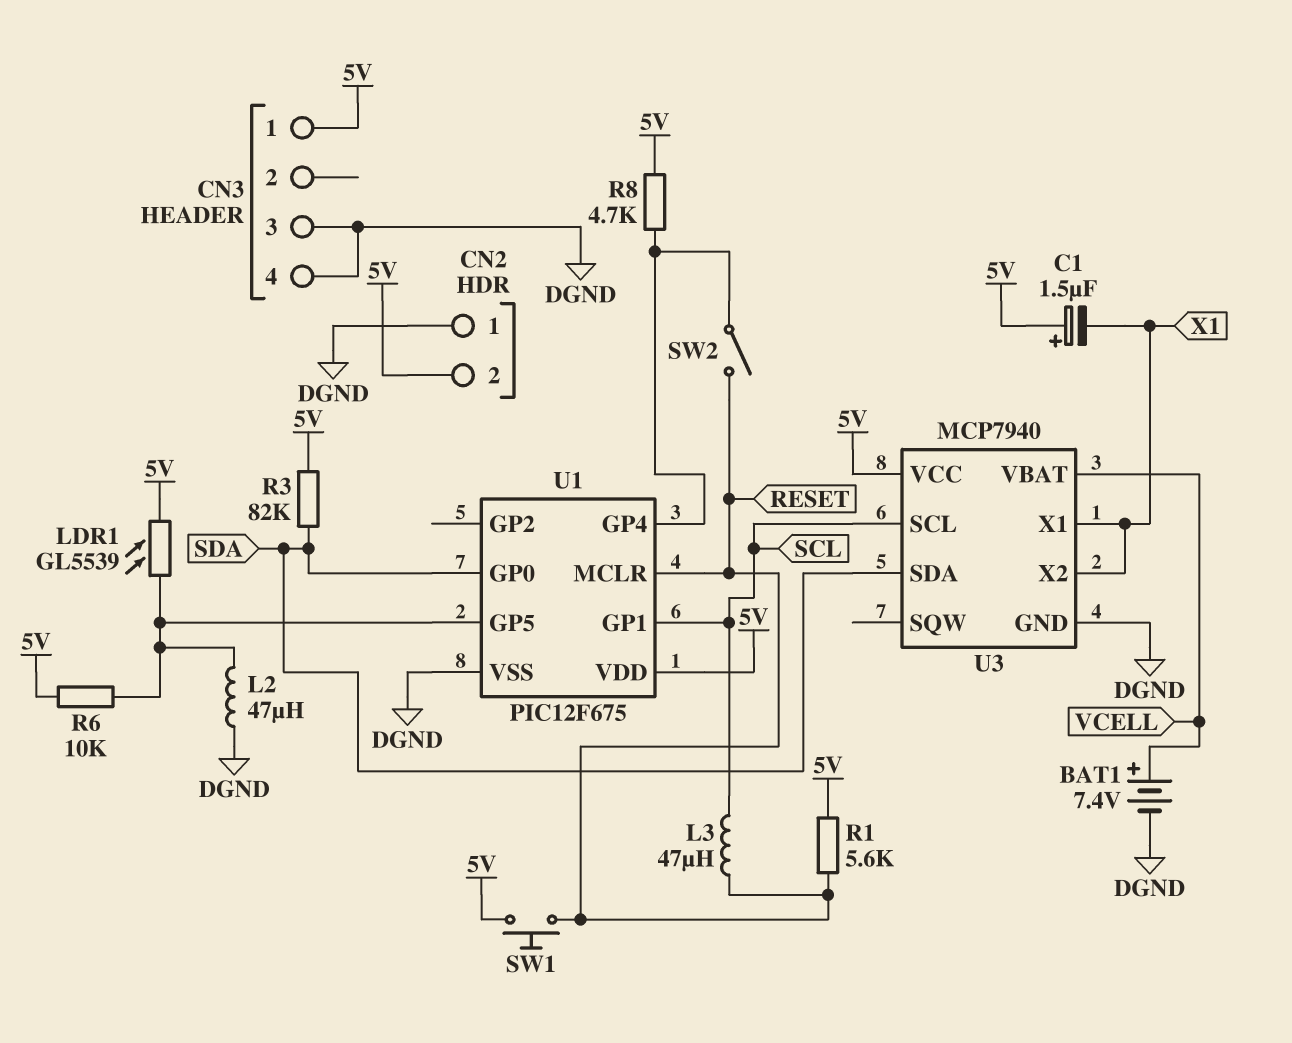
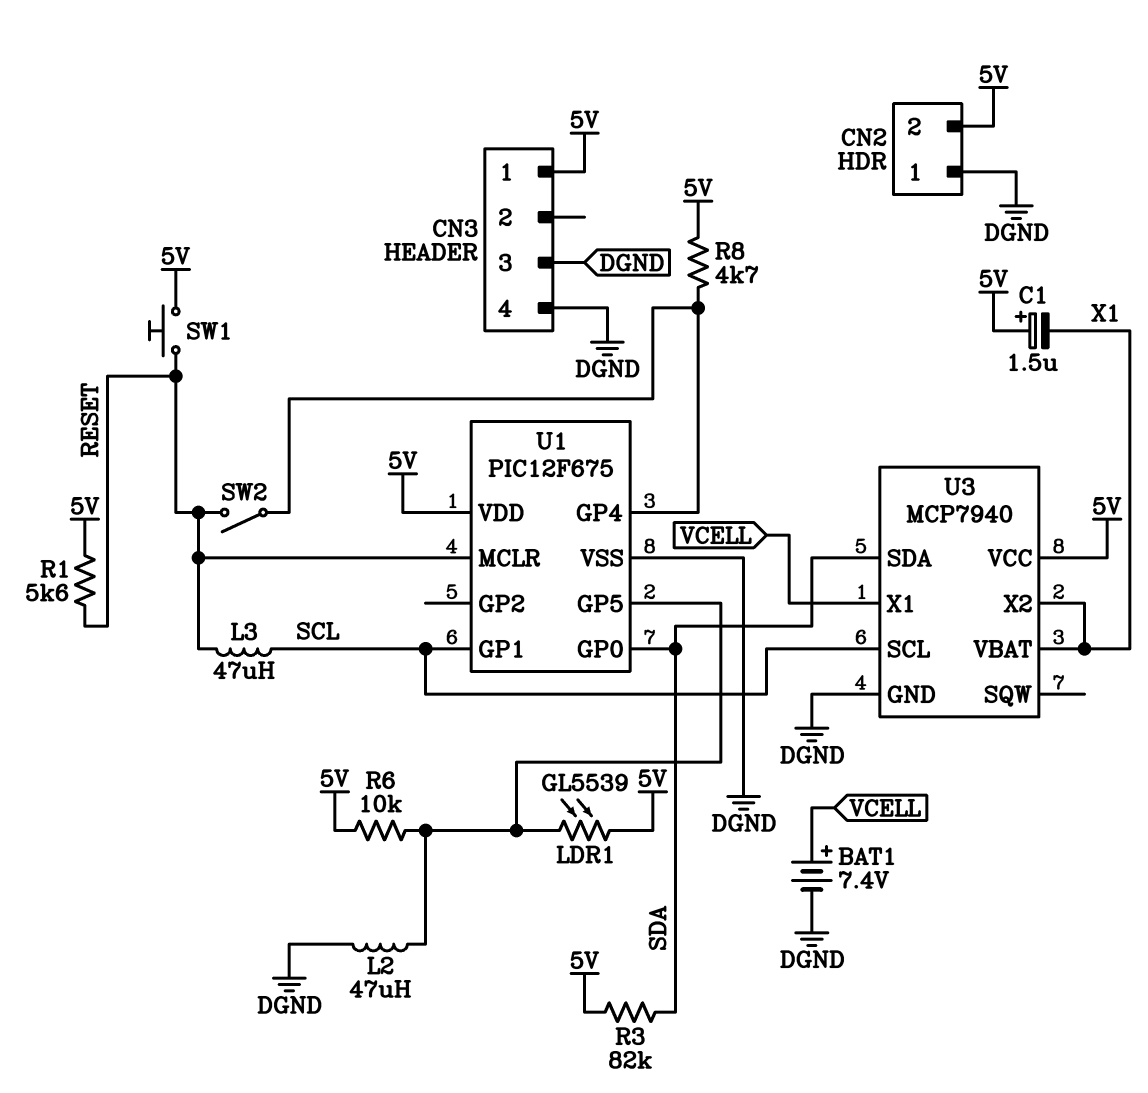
U3 pin VBAT: VCELL -> X1
U3 pin X1: X1 -> VCELL

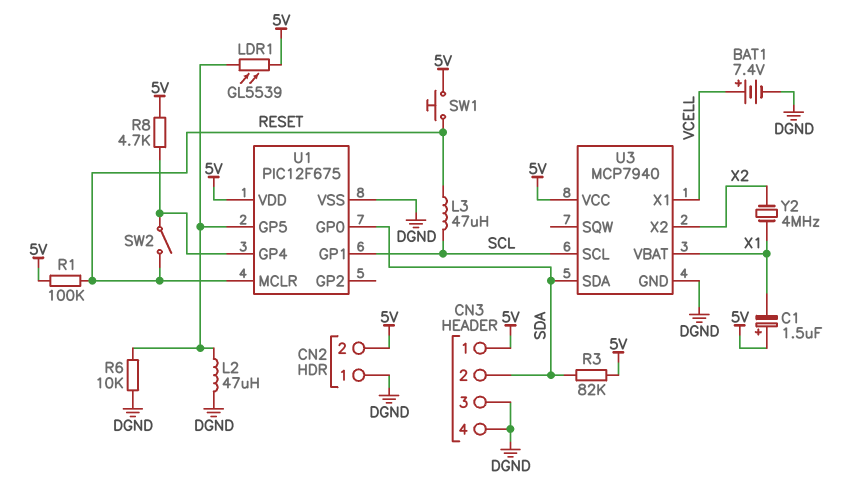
CN3 pin 2: none -> SDA
R1: 5.6k (5V, RESET) -> 100k (5V, RESET)
R6: 10k (5V, U1/GP5) -> 10k (DGND, U1/GP5)
U3 pin X2: X1 -> X2
Y2: none -> 4MHz (X1, X2)

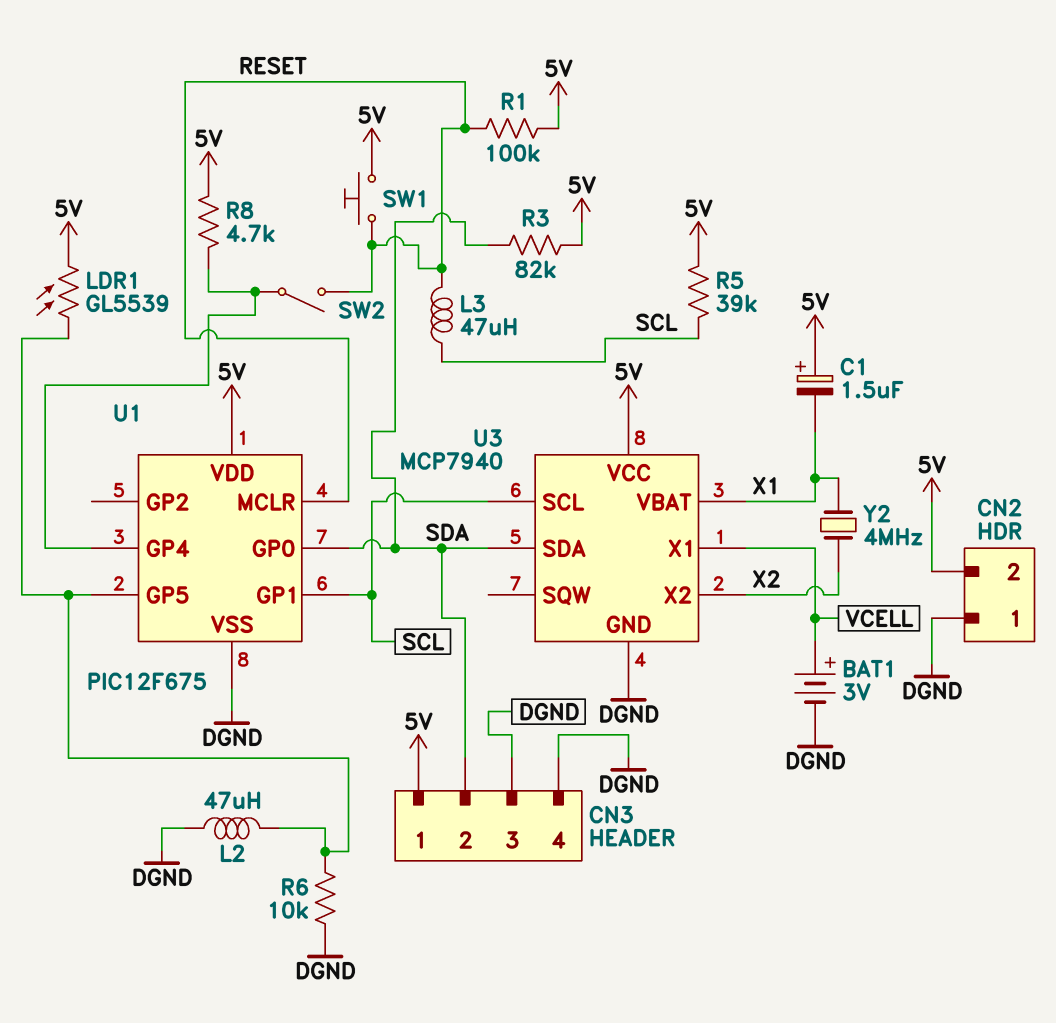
BAT1: 7.4V (plus VCELL, minus DGND) -> 3V (plus VCELL, minus DGND)
R5: none -> 39k (5V, SCL)

